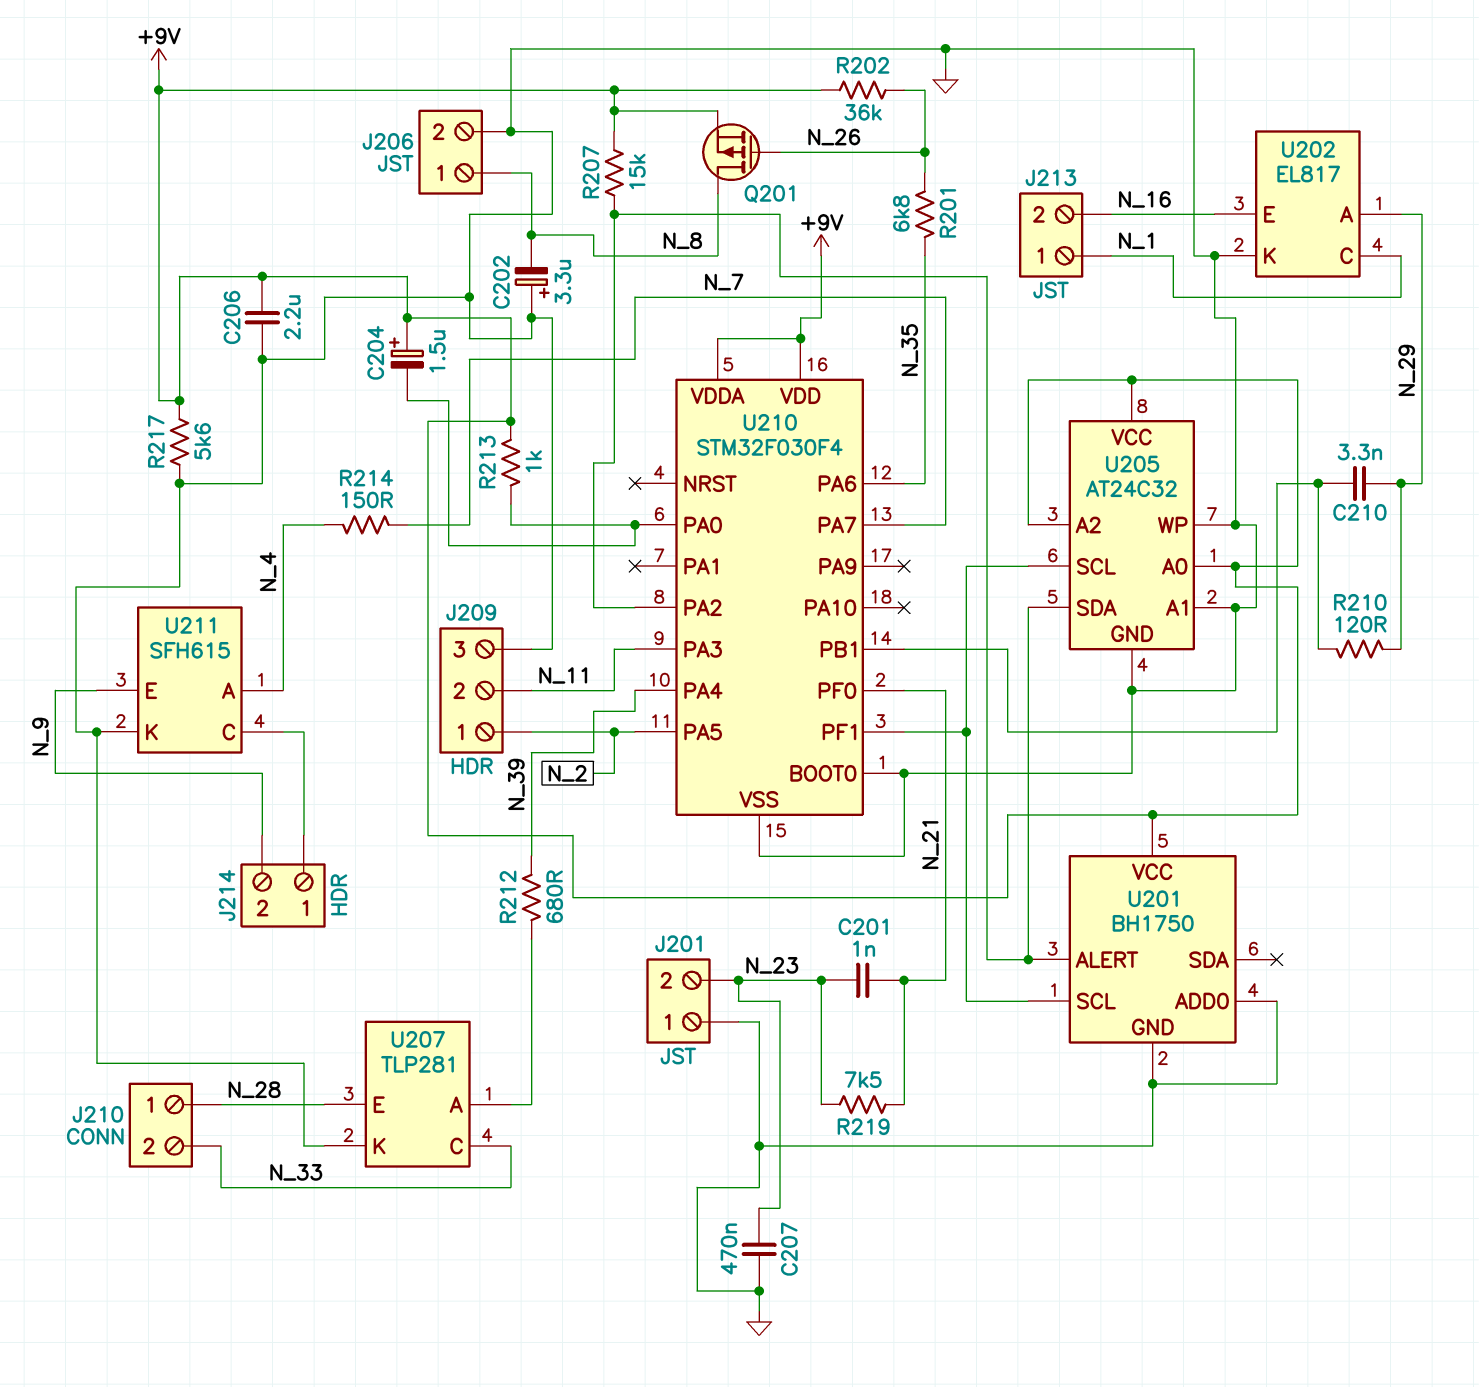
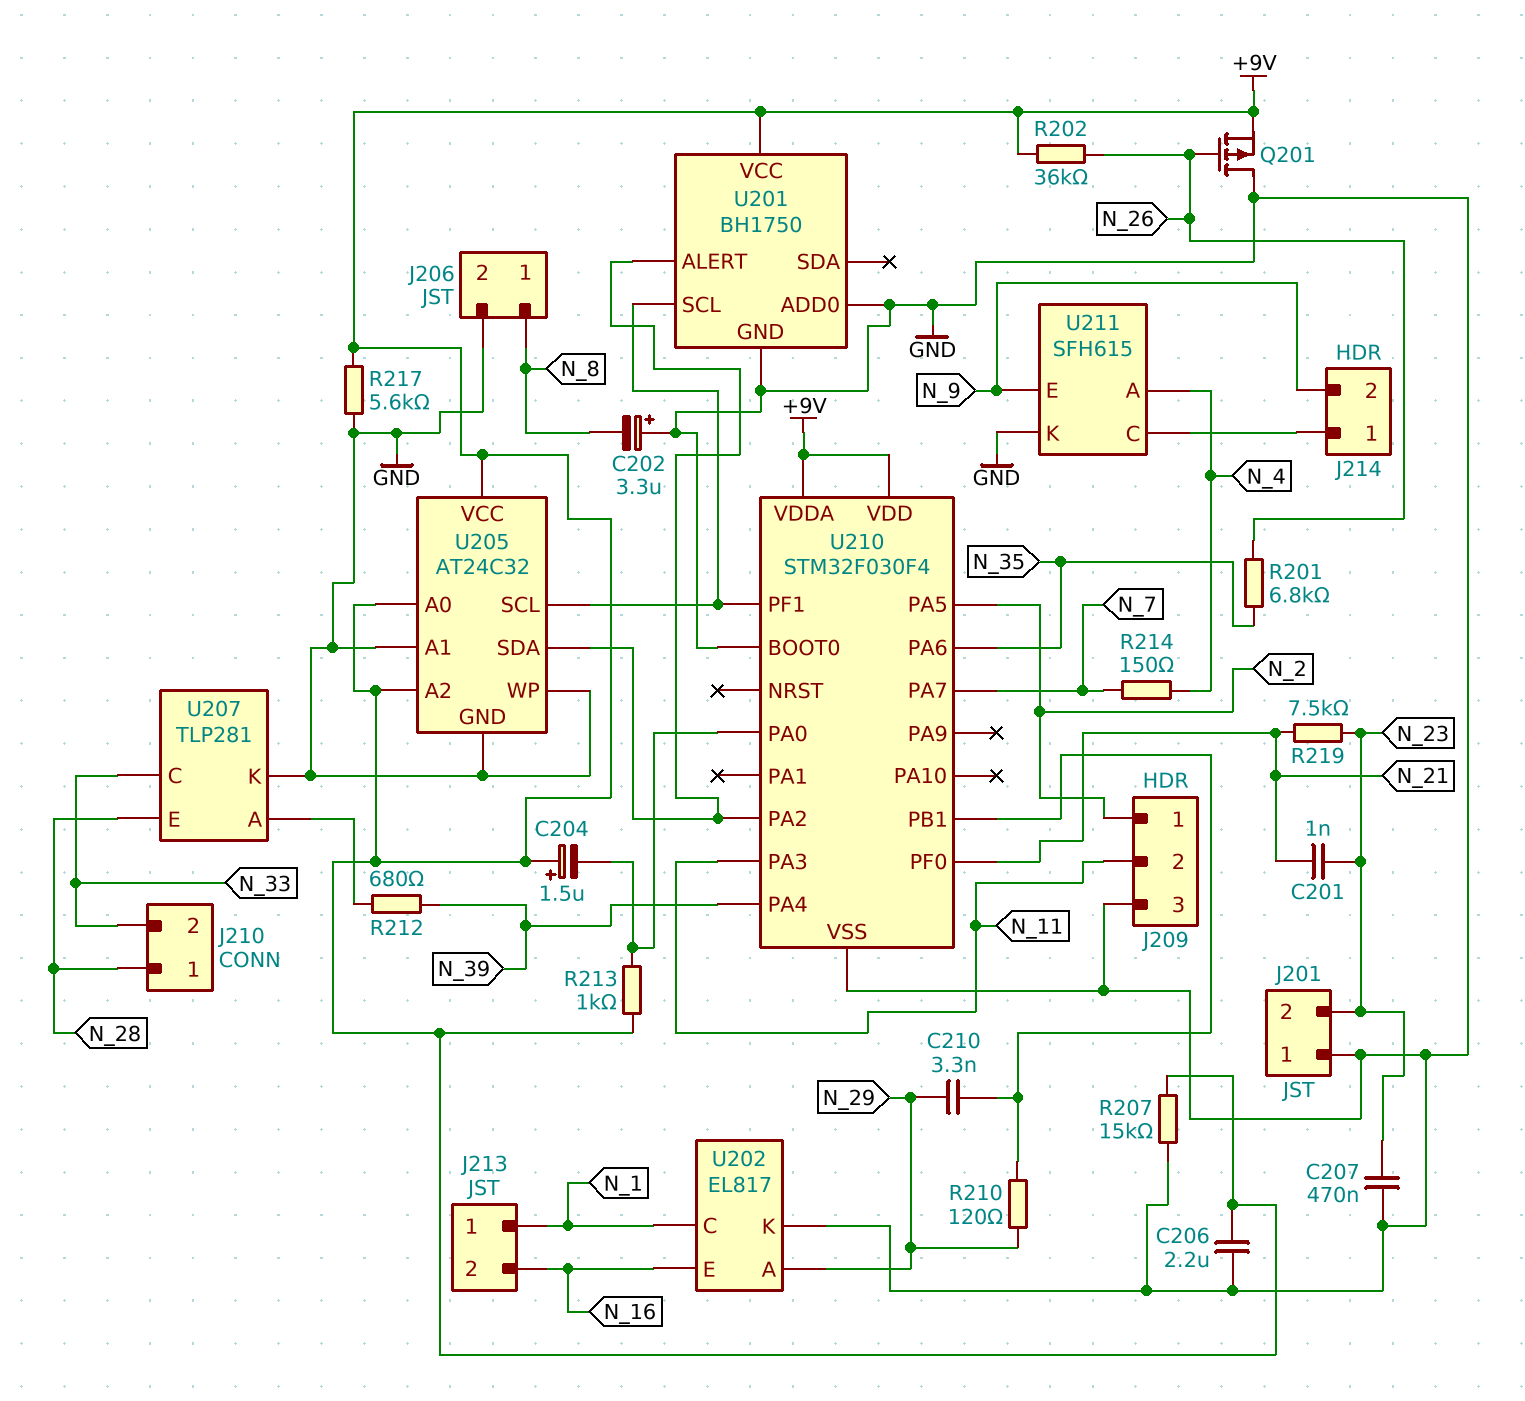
Q201: PMOS (G N_26, D N_8, S +9V) -> PMOS (G N_26, D GND, S +9V)
R207: 15k (+9V, U201/ALERT) -> 15k (+9V, GND)

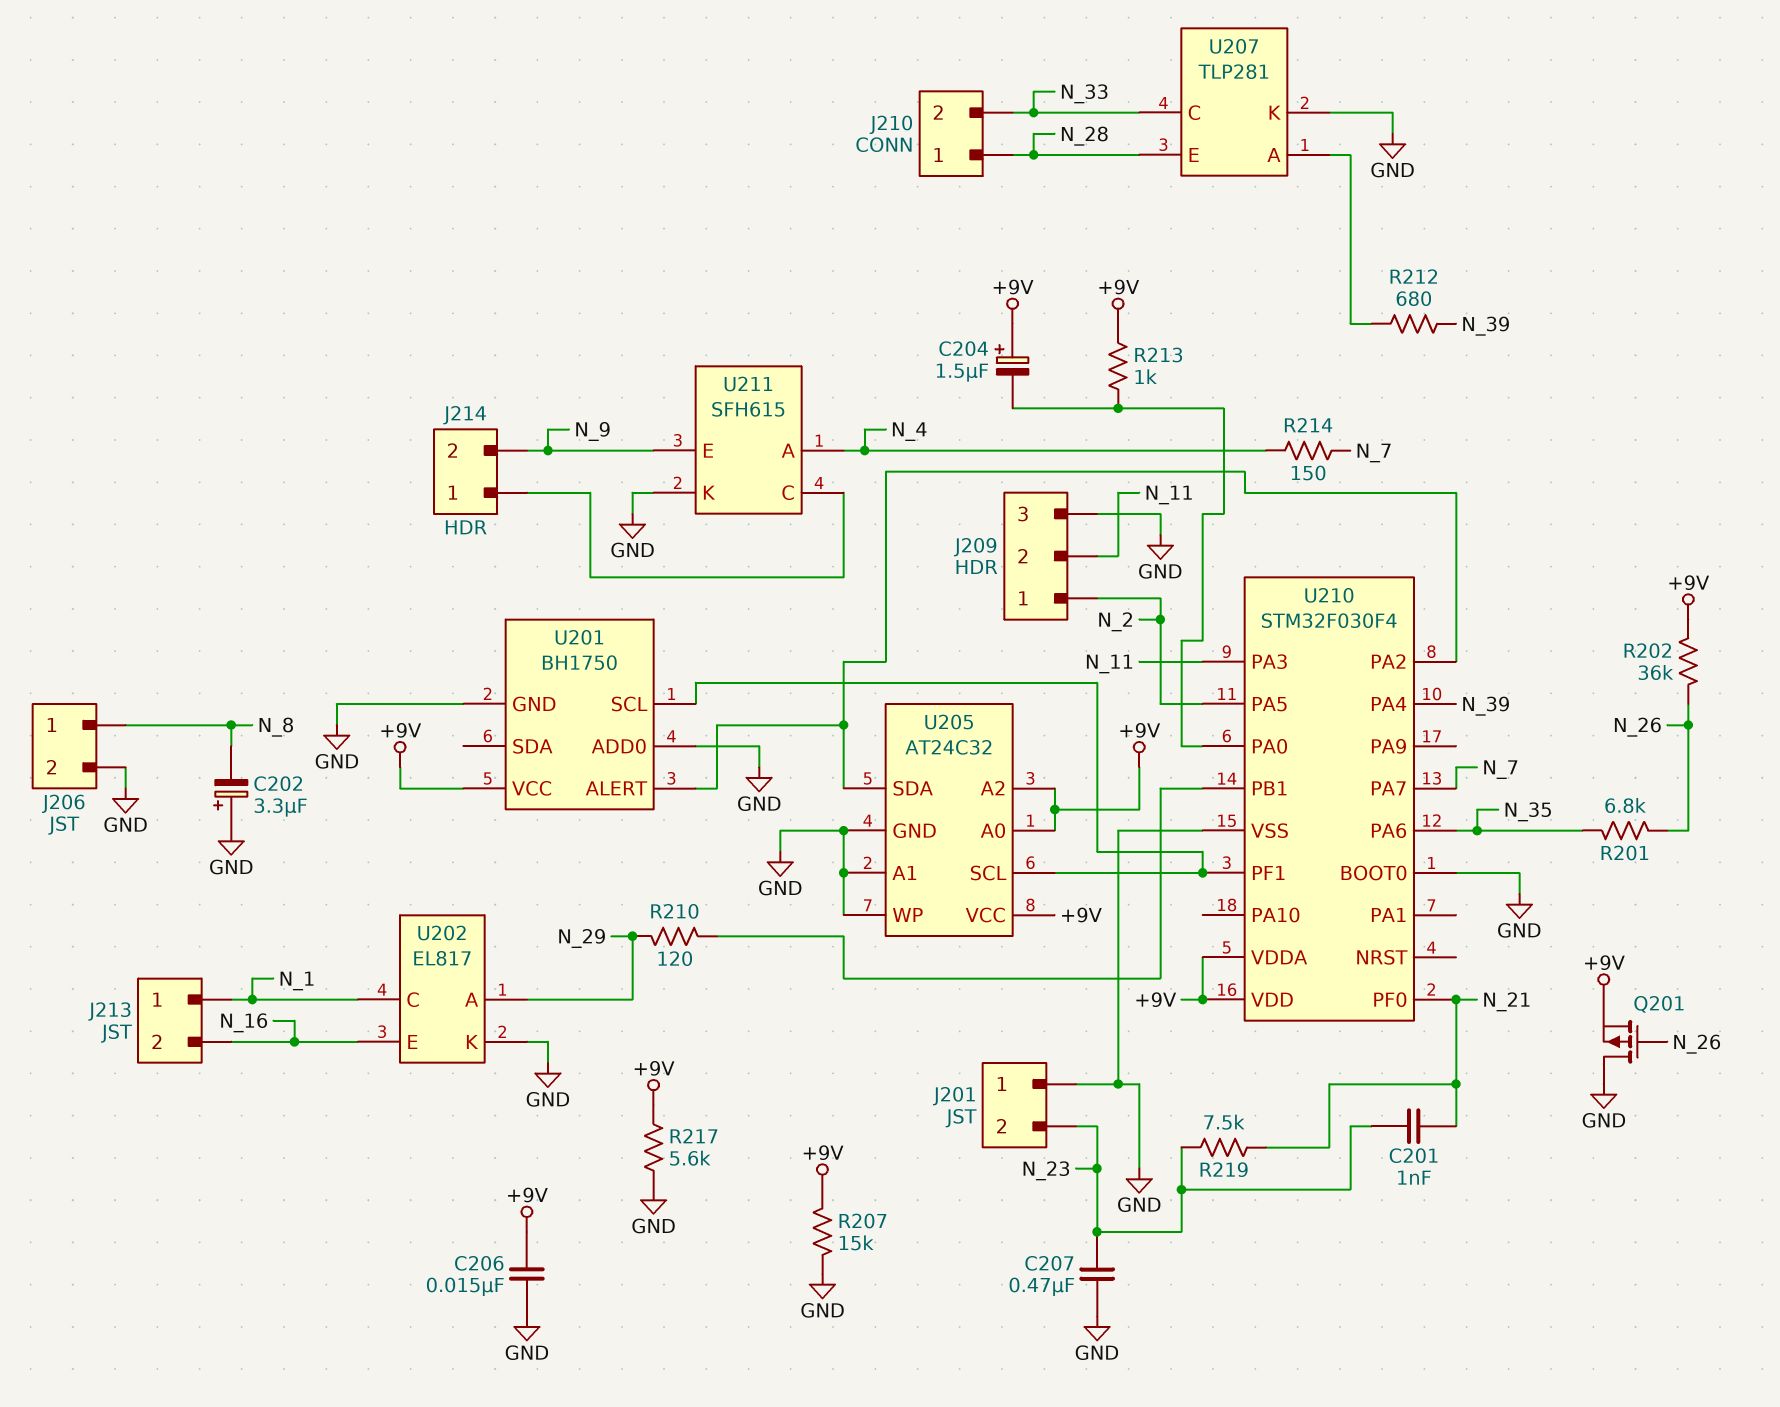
C206: 2.2uF (+9V, GND) -> 15nF (+9V, GND)
C210: 3.3nF (N_29, U210/PB1) -> none

